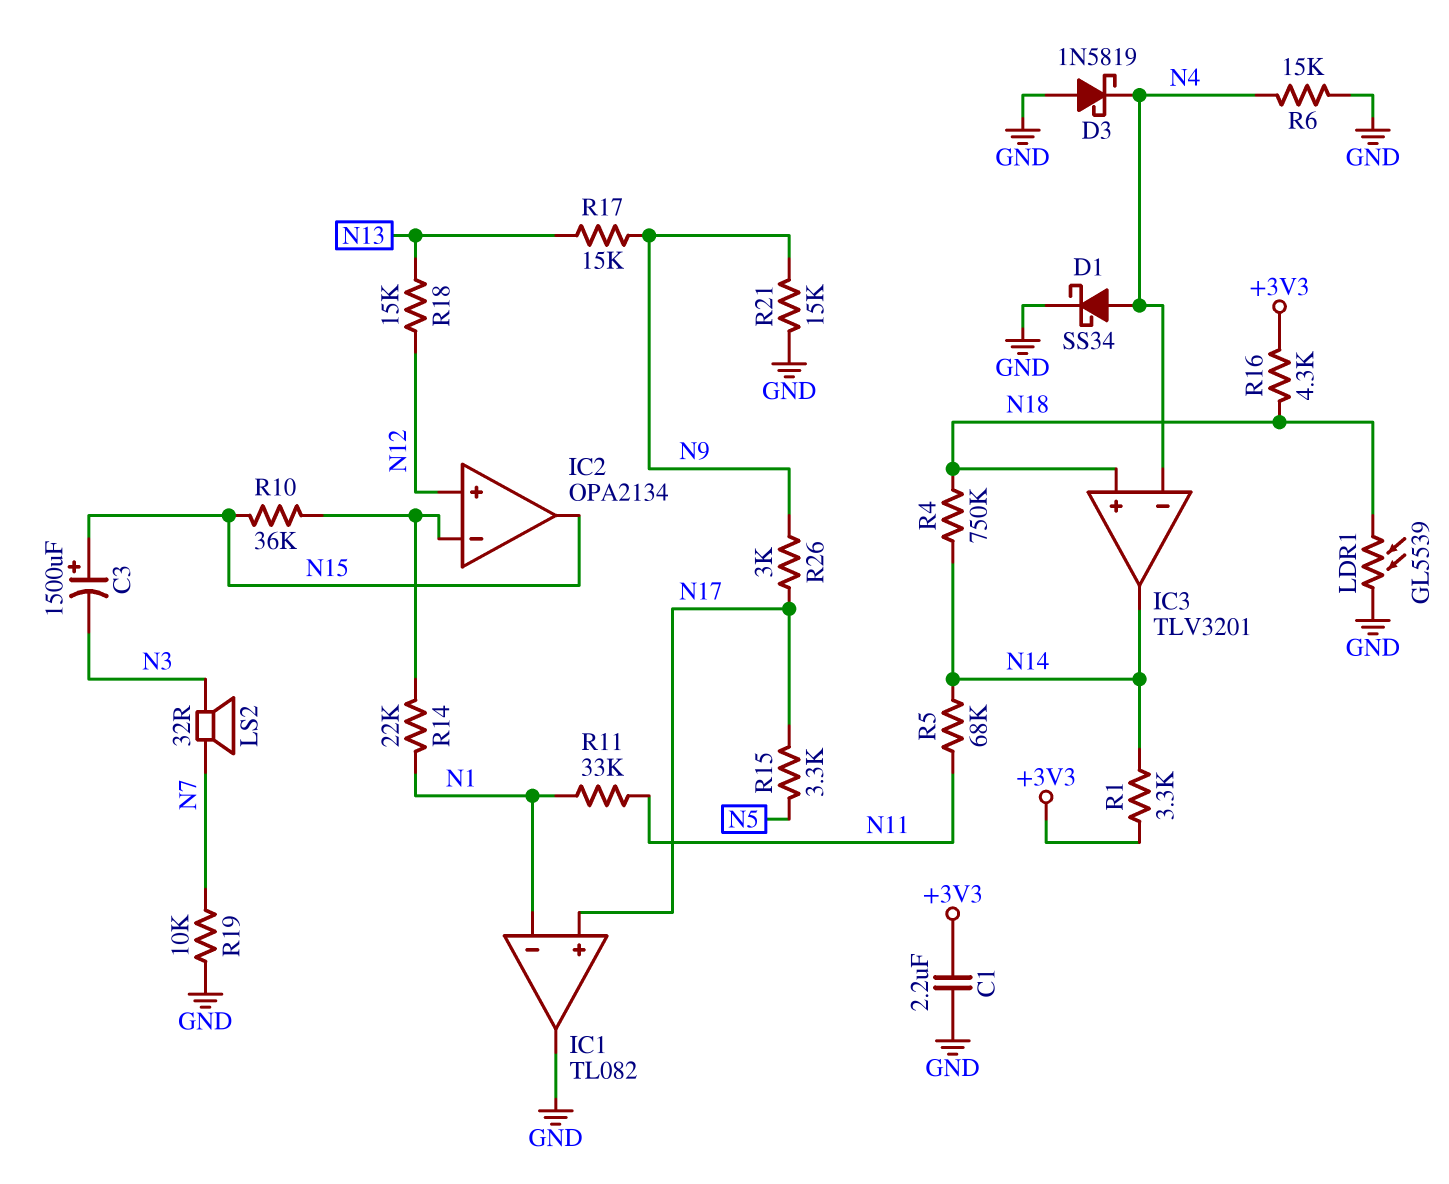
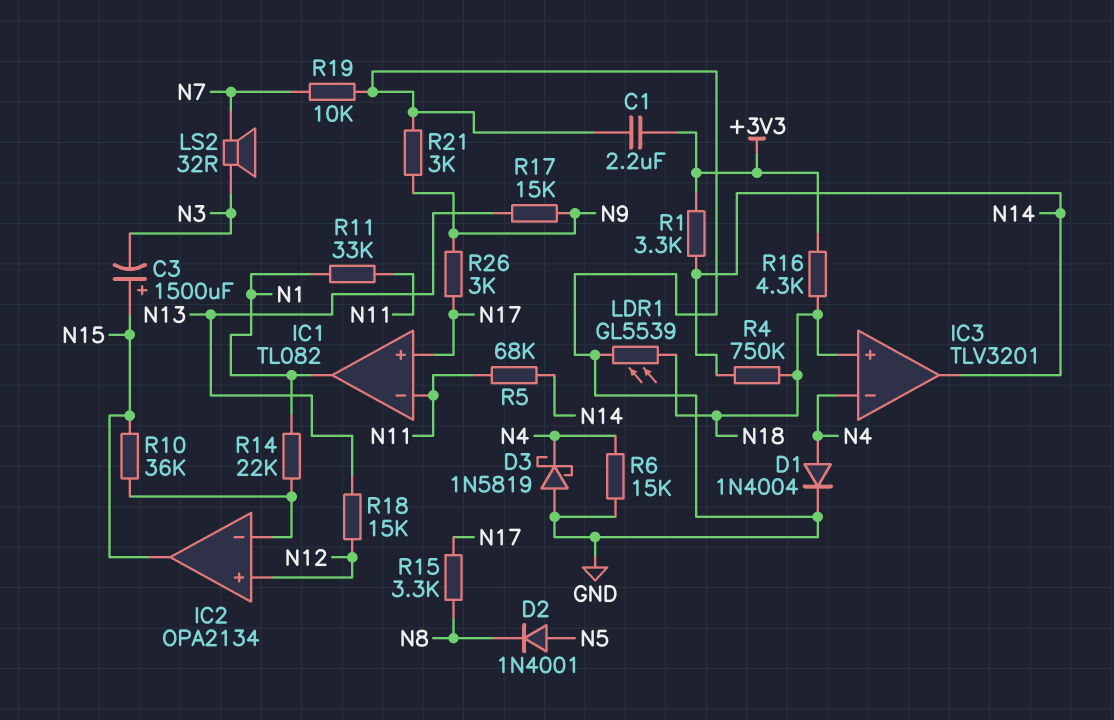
D1: schottky SS34 (A N4, K GND) -> diode 1N4004 (A N4, K GND)
D2: none -> diode 1N4001 (A N5, K N8)
IC1 pin in-: N1 -> N11
IC1 pin out: GND -> N1
R15: 3.3k (N5, N17) -> 3.3k (N8, N17)
R21: 15k (GND, N9) -> 3k (GND, N9)

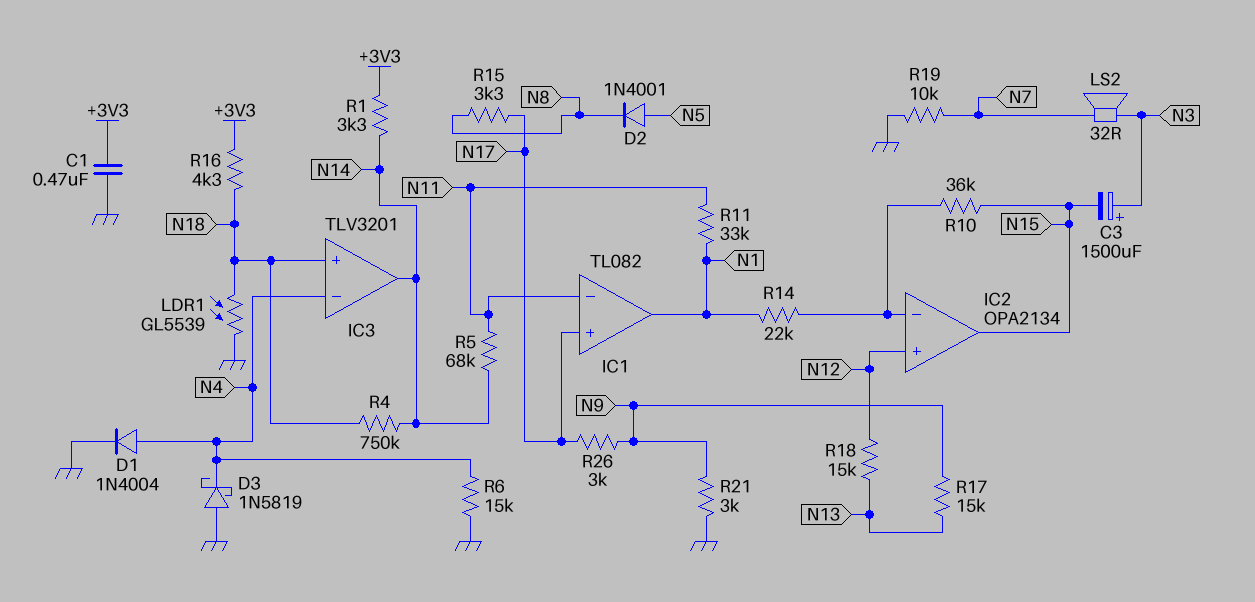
C1: 2.2uF (+3V3, GND) -> 470nF (+3V3, GND)
C3: 1500uF (plus N15, minus N3) -> 1500uF (plus N3, minus N15)

